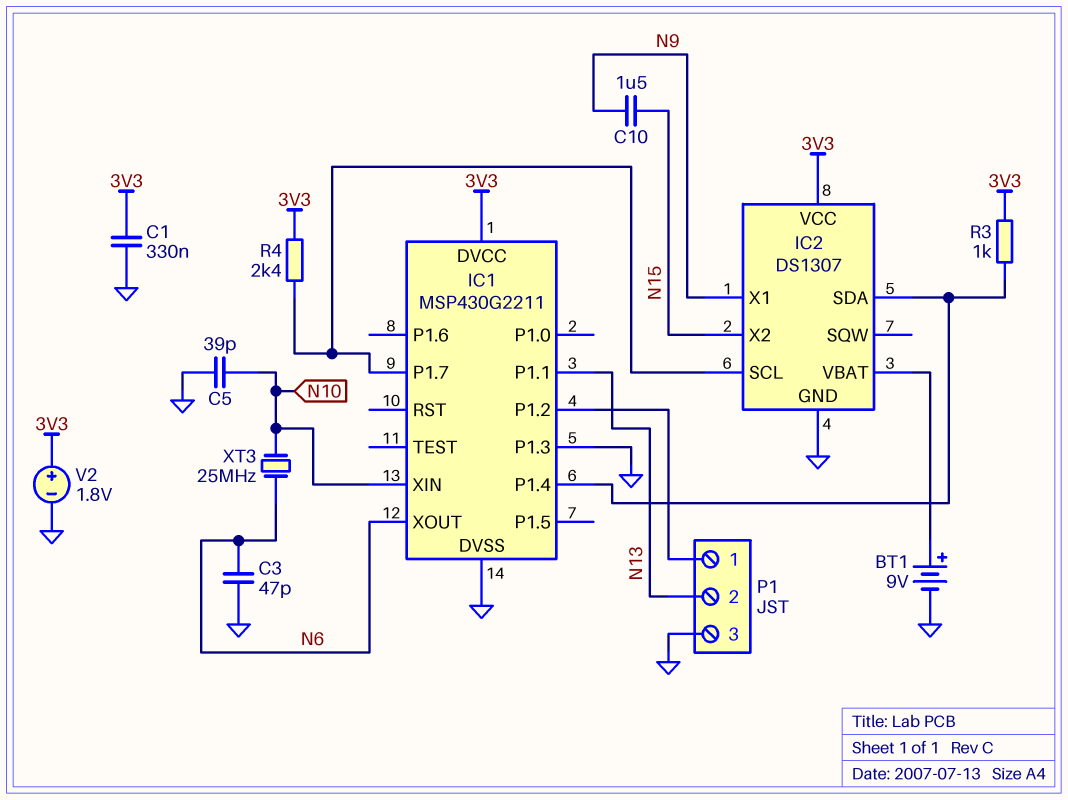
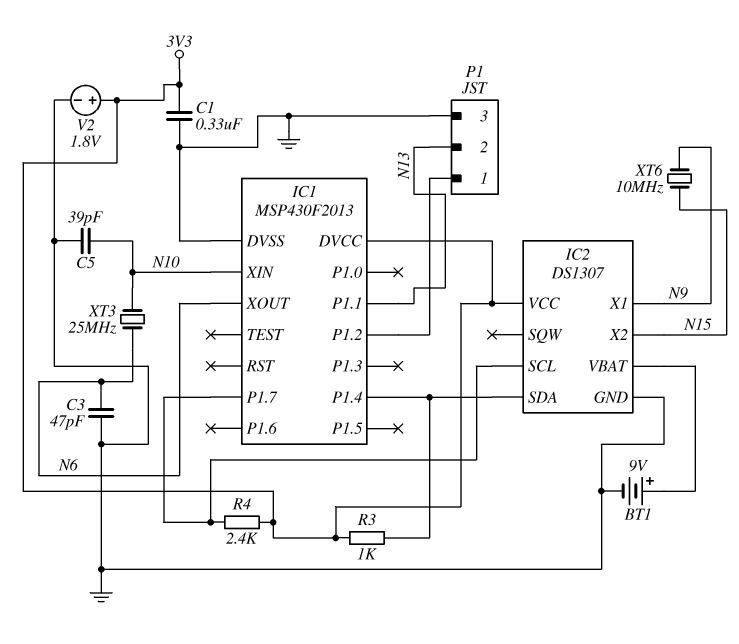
C10: 1.5uF (N9, N15) -> none
IC1: MSP430G2211 -> MSP430F2013
IC1 pin P1.3: GND -> none
XT6: none -> 10MHz (N9, N15)

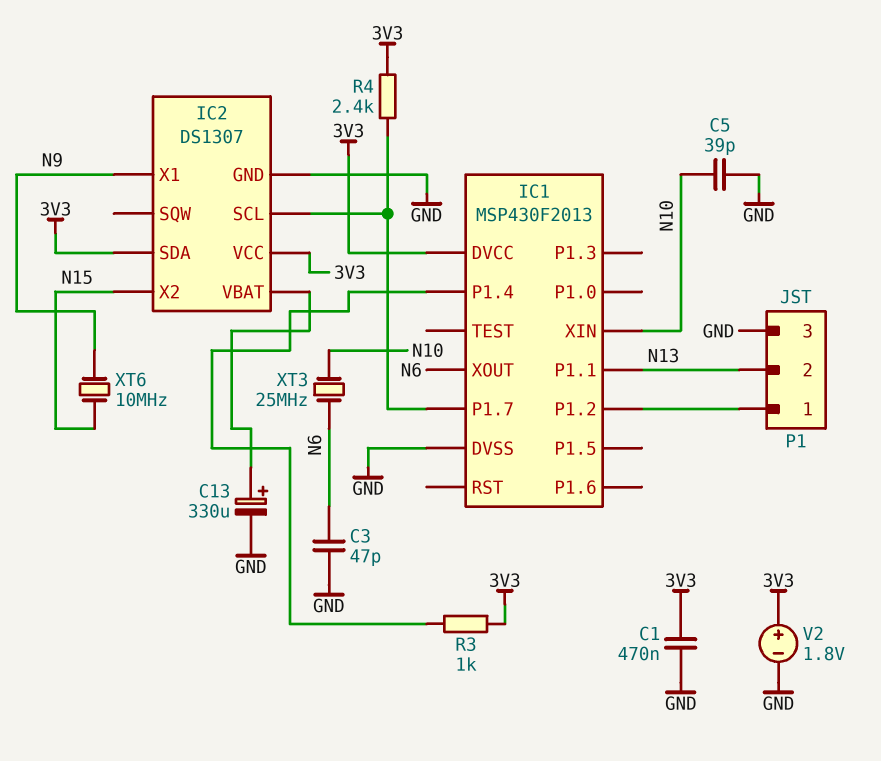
BT1: 9V (plus IC2/VBAT, minus GND) -> none
C1: 330nF (3V3, GND) -> 470nF (3V3, GND)
C13: none -> 330uF (plus IC2/VBAT, minus GND)
IC2 pin SDA: IC1/P1.4 -> 3V3

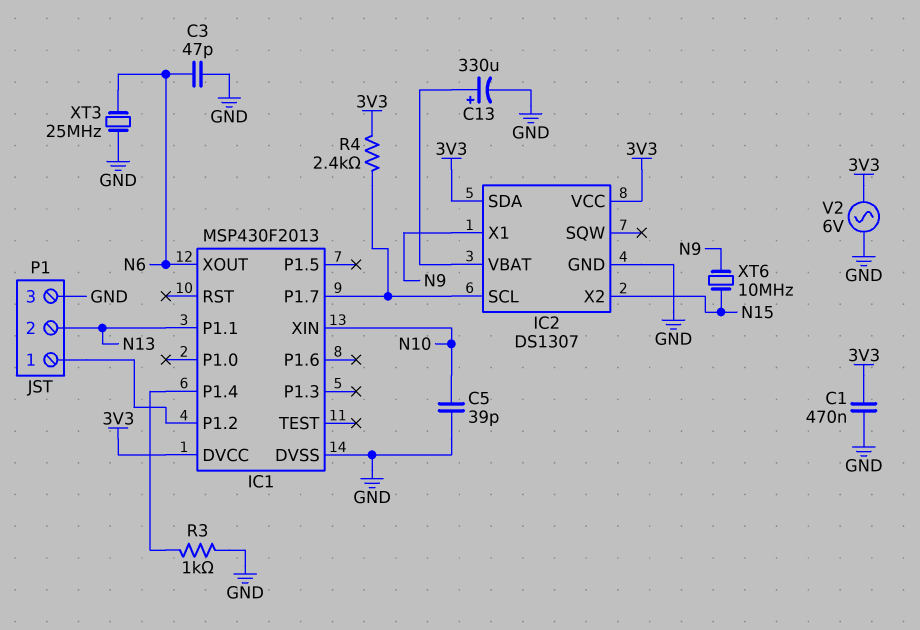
R3: 1k (3V3, IC1/P1.4) -> 1k (GND, IC1/P1.4)
V2: 1.8V (plus 3V3, minus GND) -> AC 6V (3V3, GND)
XT3: 25MHz (N6, N10) -> 25MHz (GND, N6)

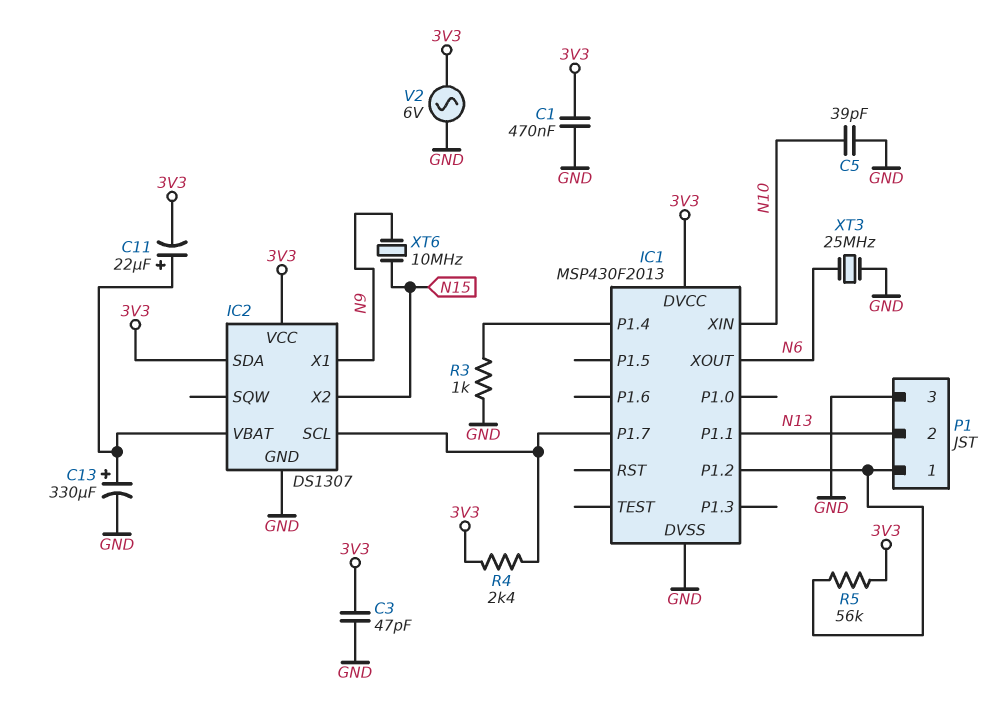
C3: 47pF (GND, N6) -> 47pF (3V3, GND)
C11: none -> 22uF (plus IC2/VBAT, minus 3V3)
R5: none -> 56k (3V3, IC1/P1.2)

